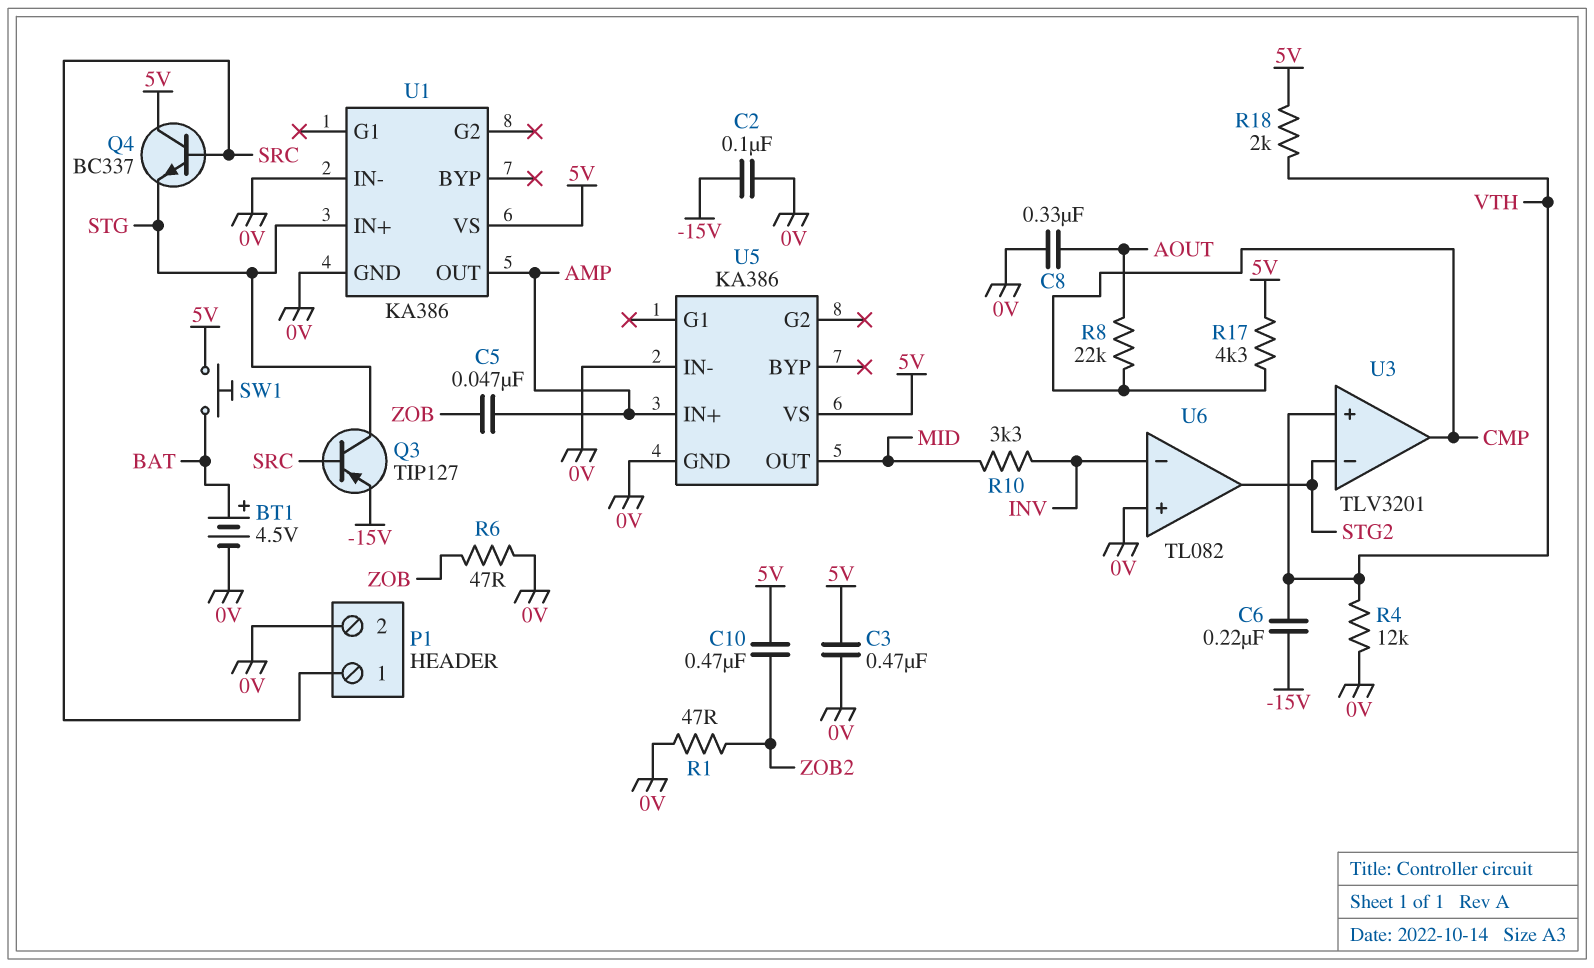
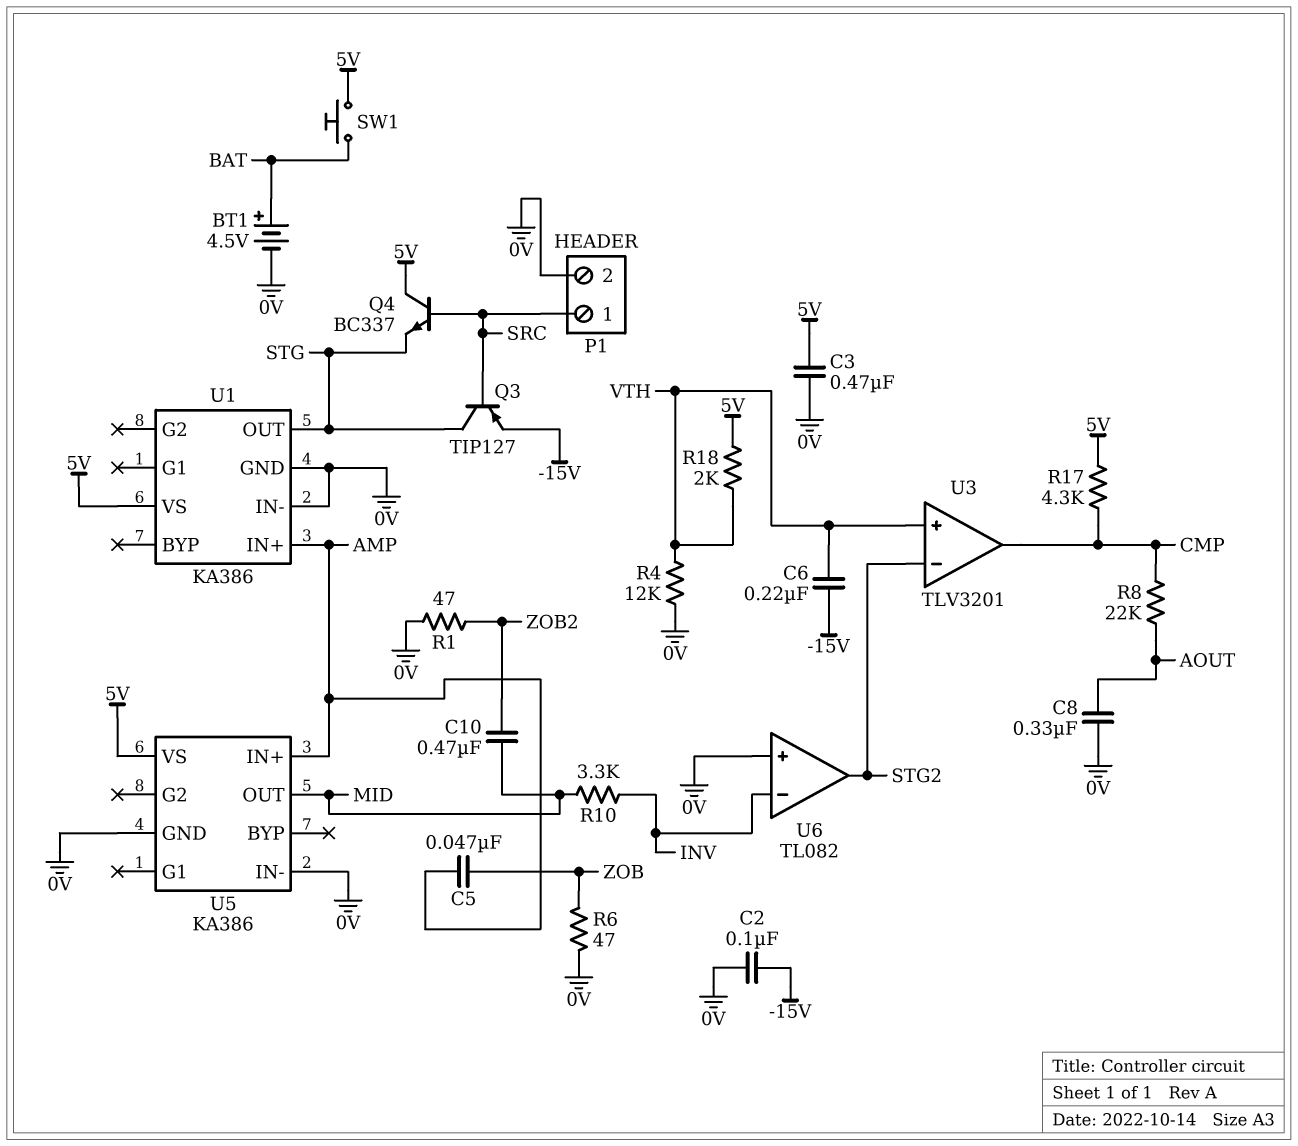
C10: 470nF (5V, ZOB2) -> 470nF (MID, ZOB2)
U1 pin IN+: STG -> AMP
U1 pin OUT: AMP -> STG

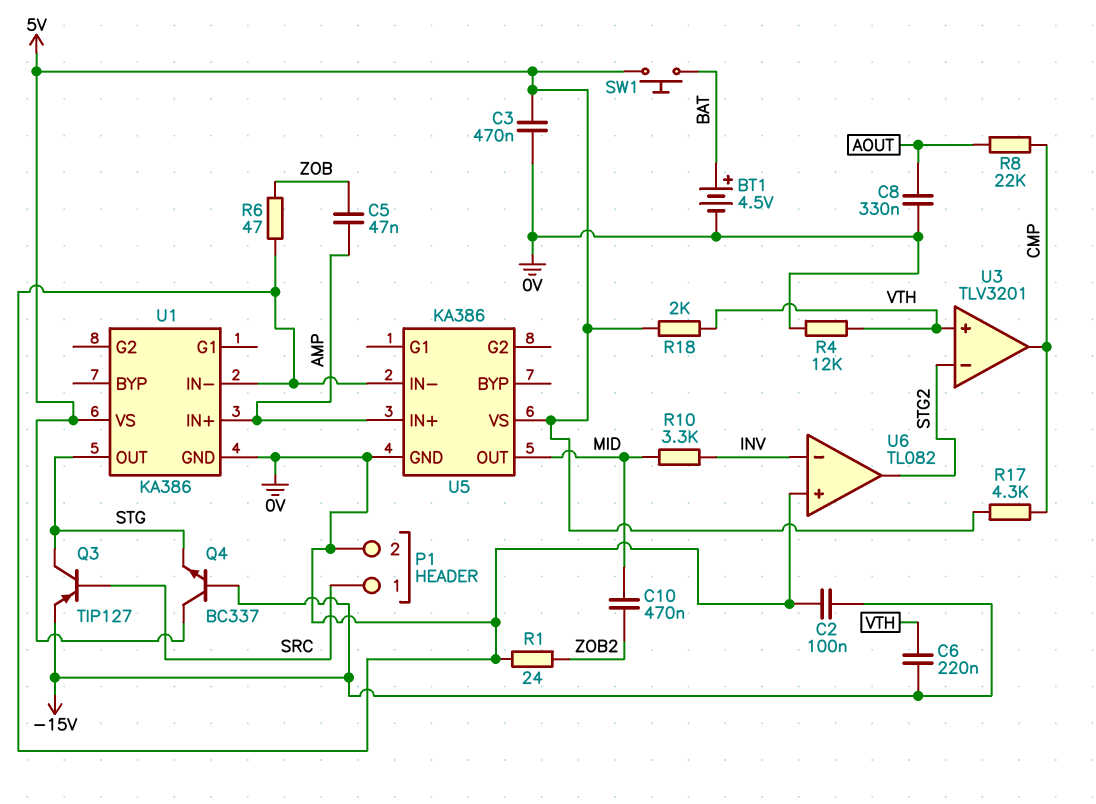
Q4: NPN BC337 (B SRC, C 5V, E STG) -> NPN BC337 (B -15V, C 5V, E STG)
R1: 47 (0V, ZOB2) -> 24 (0V, ZOB2)

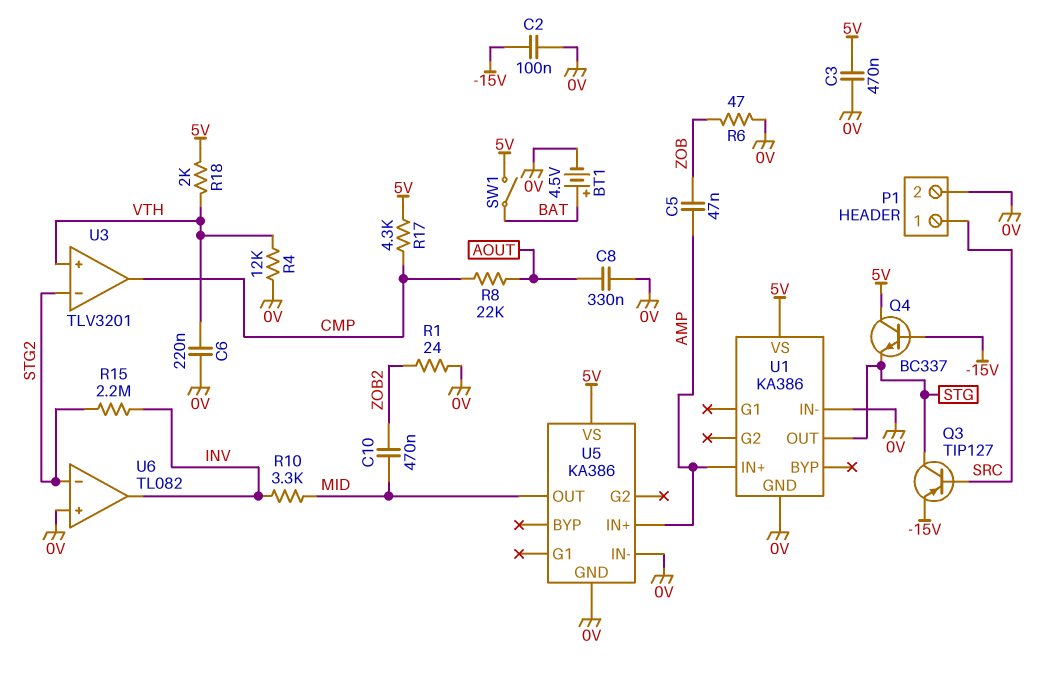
C6: 220nF (-15V, VTH) -> 220nF (0V, VTH)
R15: none -> 2.2M (INV, STG2)
SW1: button (5V, BAT) -> switch (5V, BAT)
U6 pin in-: INV -> STG2
U6 pin out: STG2 -> INV

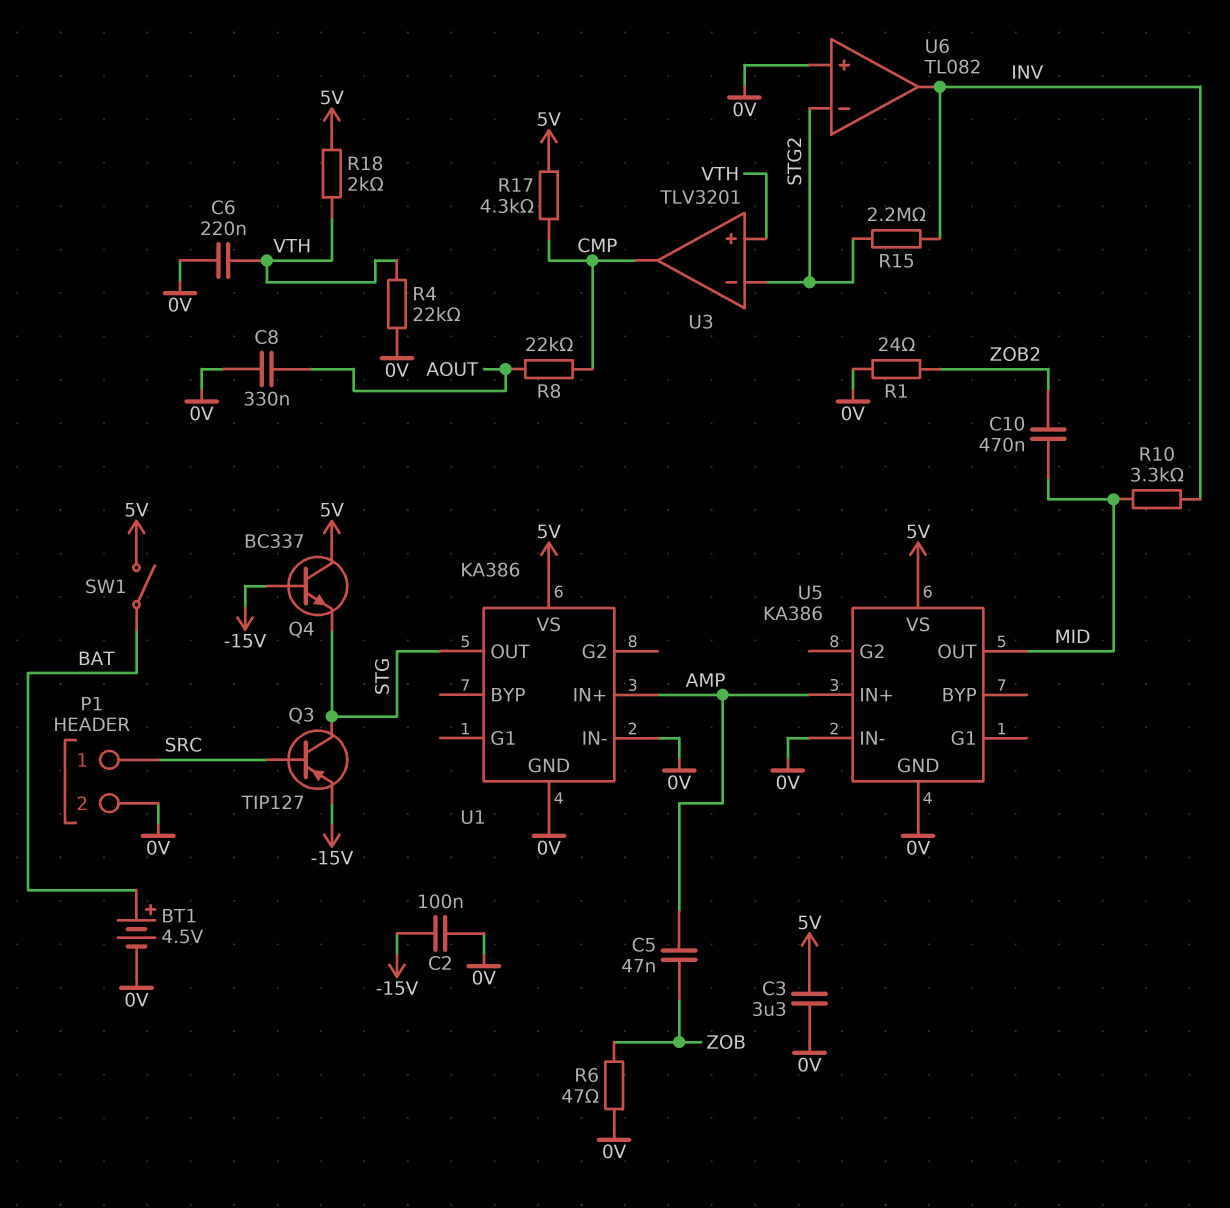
C3: 470nF (0V, 5V) -> 3.3uF (0V, 5V)
R4: 12k (0V, VTH) -> 22k (0V, VTH)

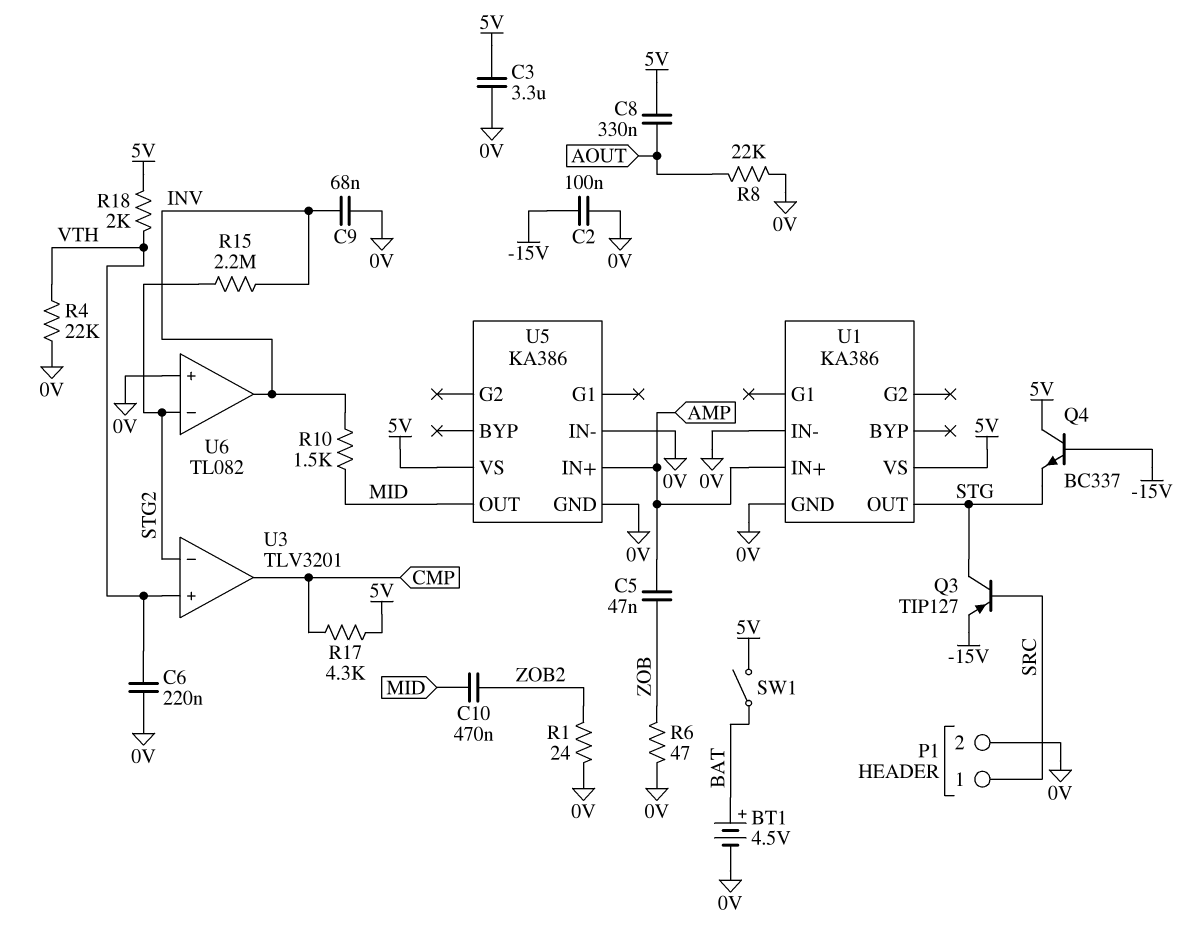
C8: 330nF (0V, AOUT) -> 330nF (5V, AOUT)
C9: none -> 68nF (0V, INV)
R8: 22k (AOUT, CMP) -> 22k (0V, AOUT)
R10: 3.3k (INV, MID) -> 1.5k (INV, MID)

